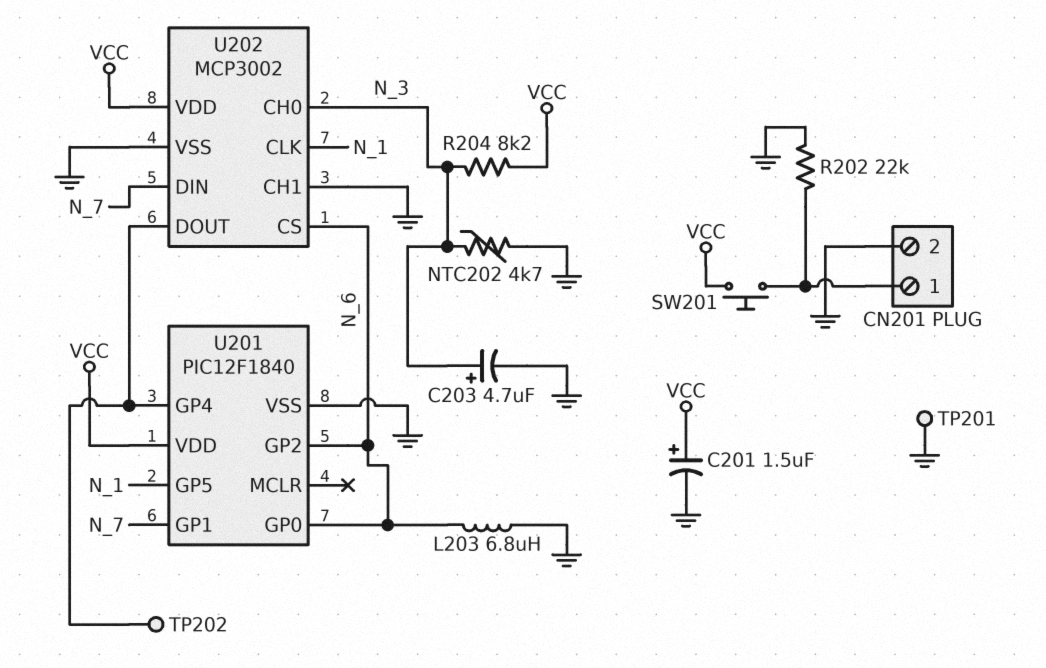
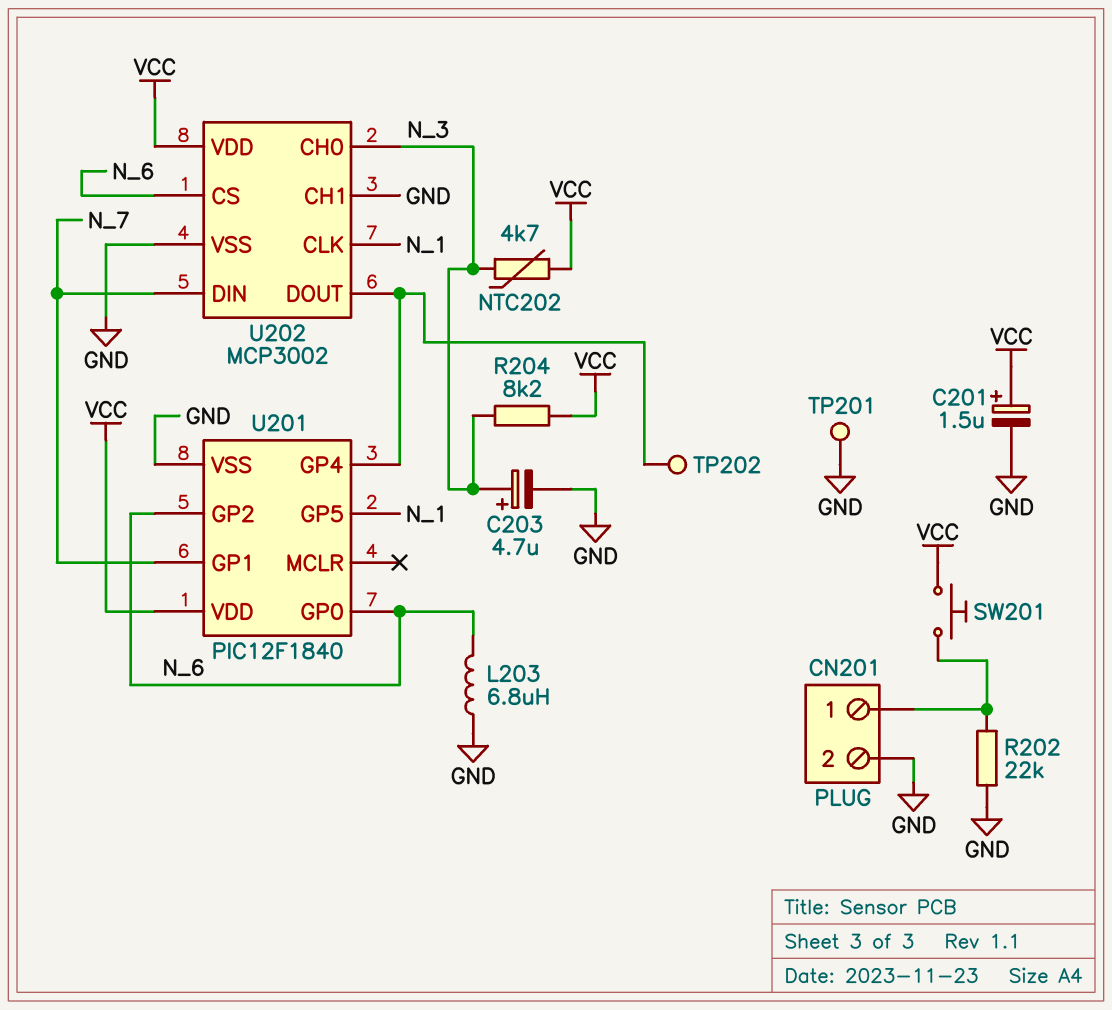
NTC202: 4.7k (GND, N_3) -> 4.7k (N_3, VCC)

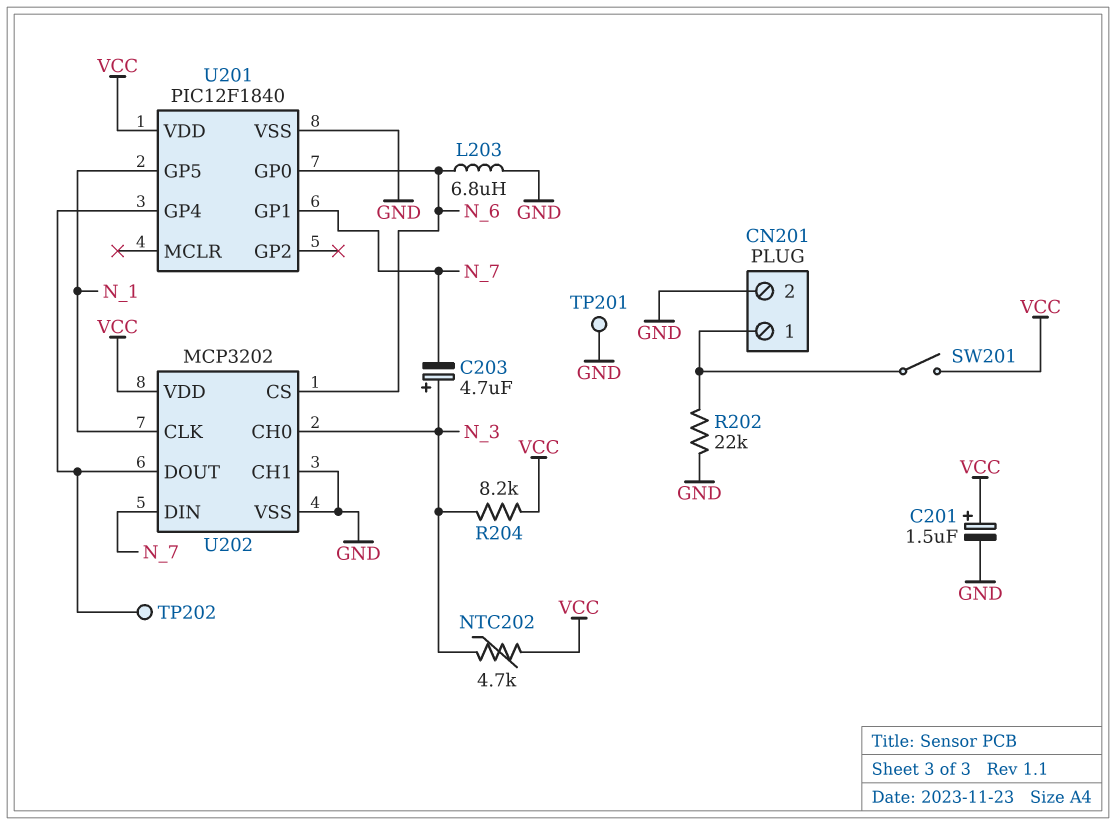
C203: 4.7uF (plus N_3, minus GND) -> 4.7uF (plus N_3, minus N_7)
SW201: button (CN201/1, VCC) -> switch (CN201/1, VCC)
U201 pin GP2: N_6 -> none
U202: MCP3002 -> MCP3202

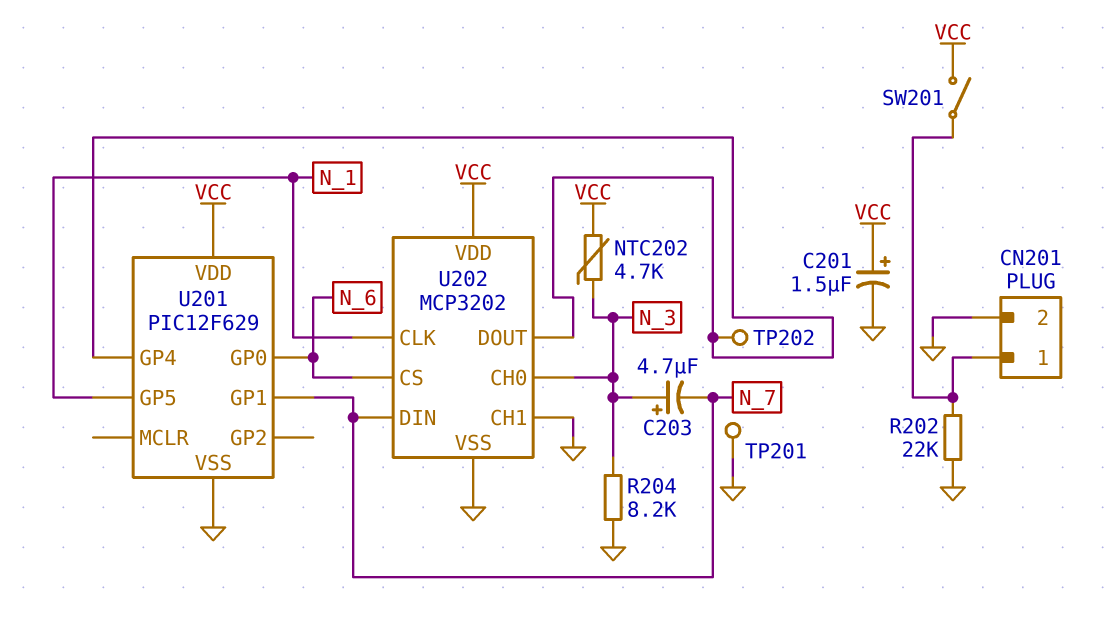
L203: 6.8uH (GND, N_6) -> none
R204: 8.2k (N_3, VCC) -> 8.2k (GND, N_3)
U201: PIC12F1840 -> PIC12F629

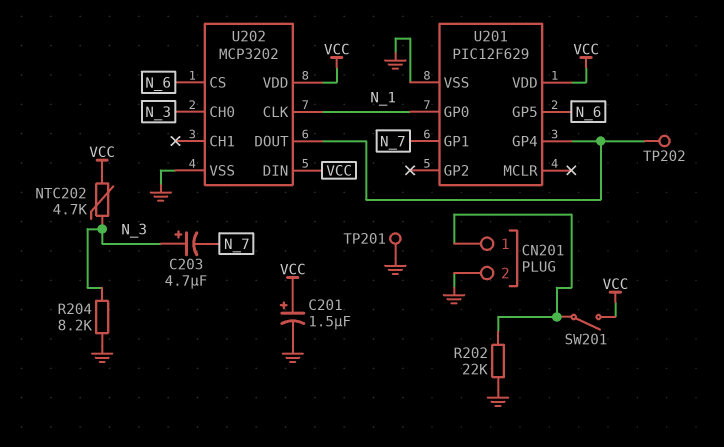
U201 pin GP0: N_6 -> N_1
U201 pin GP5: N_1 -> N_6
U202 pin CH1: GND -> none
U202 pin DIN: N_7 -> VCC

